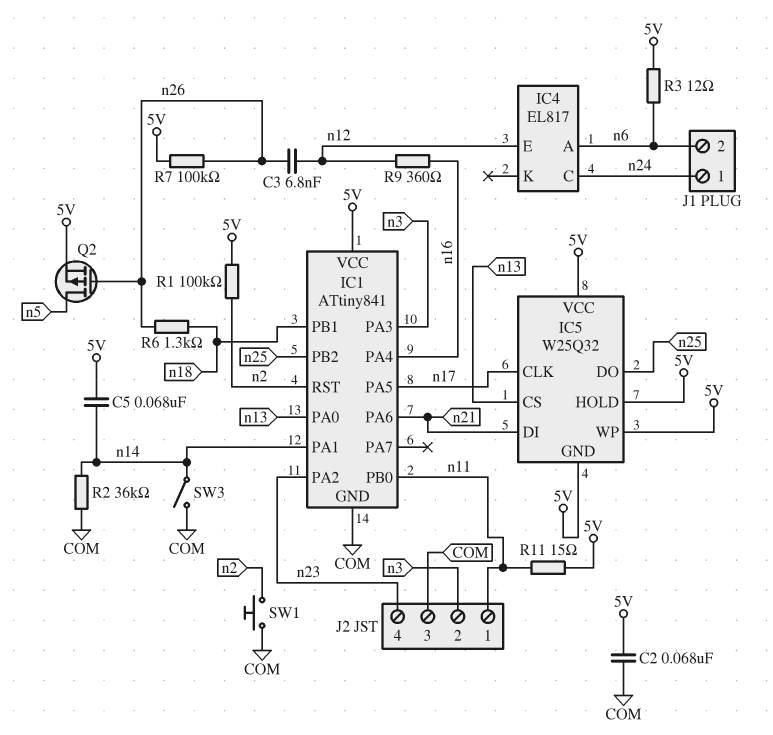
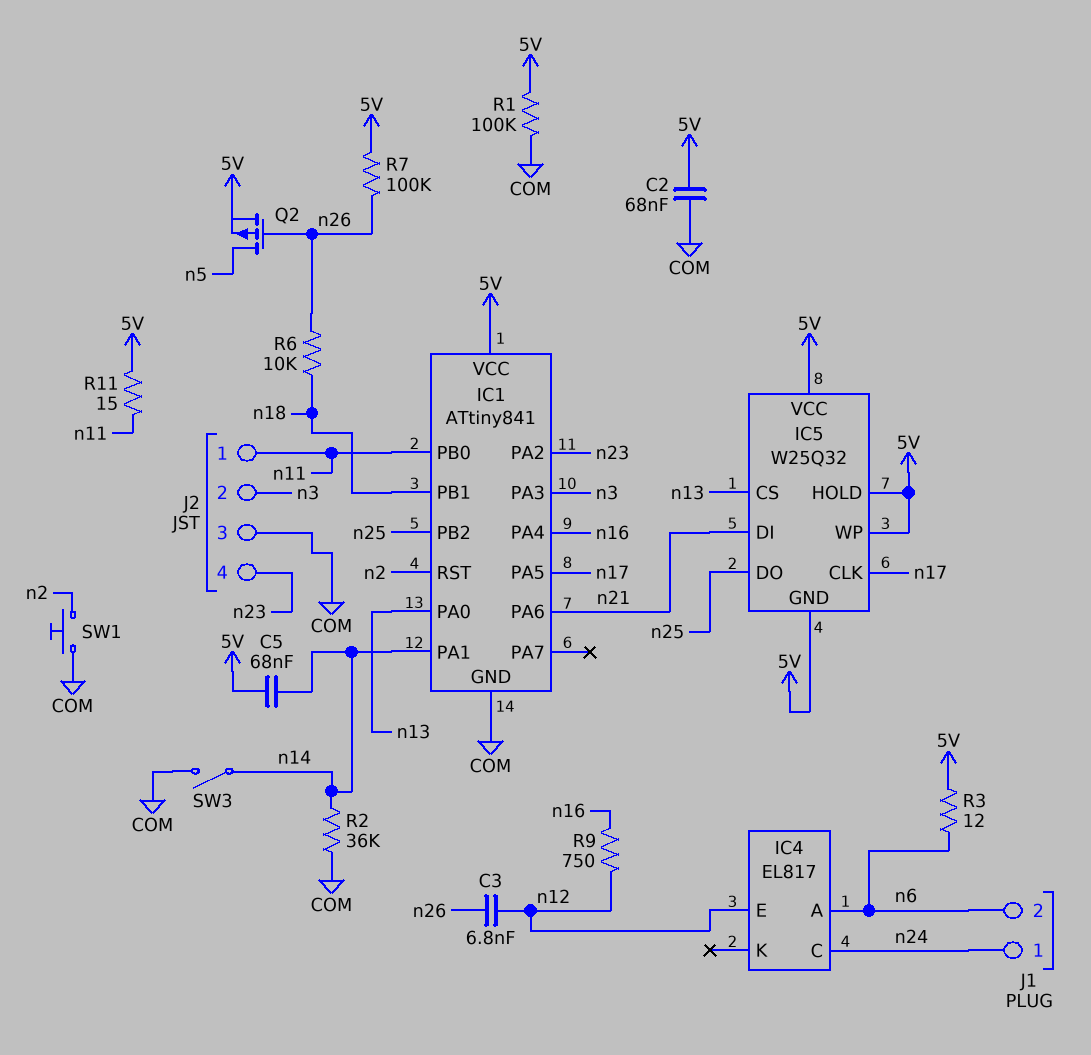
R1: 100k (5V, n2) -> 100k (5V, COM)
R6: 1.3k (n18, n26) -> 10k (n18, n26)
R9: 360 (n12, n16) -> 750 (n12, n16)

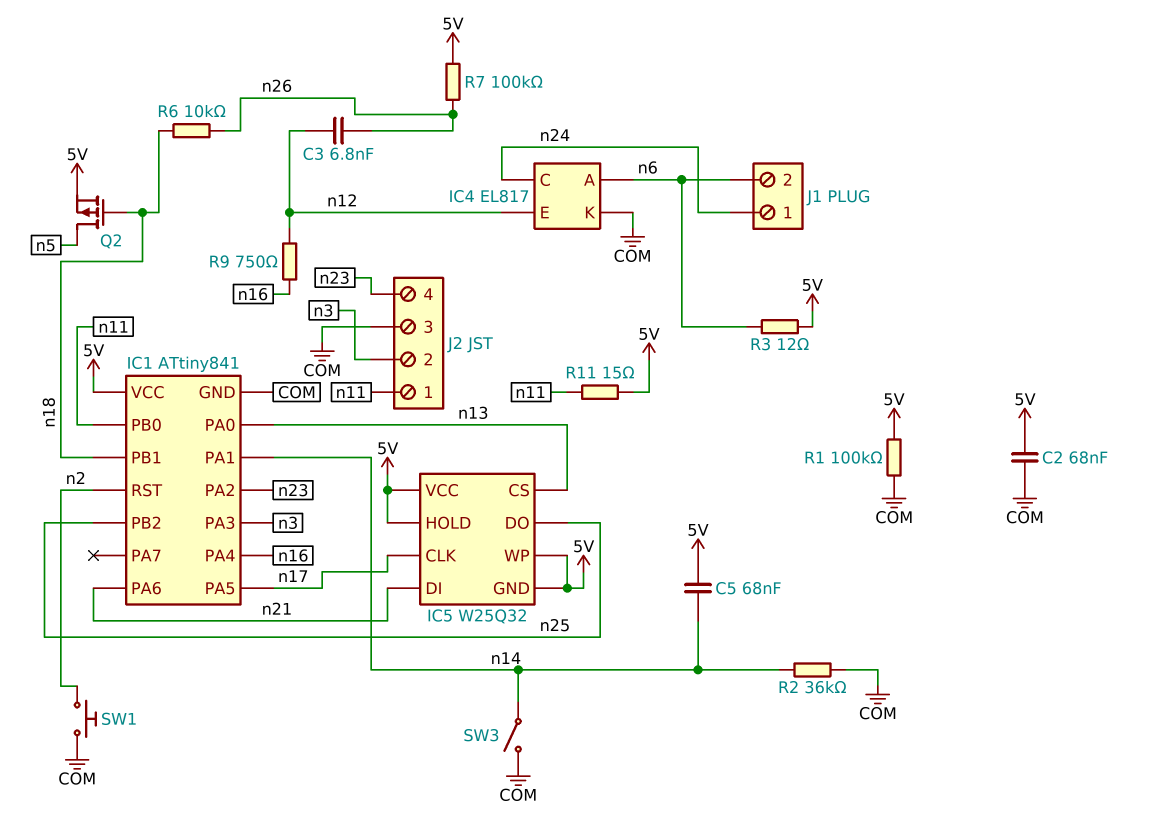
IC4 pin K: none -> COM
Q2: PMOS (G n26, D n5, S 5V) -> PMOS (G n18, D n5, S 5V)

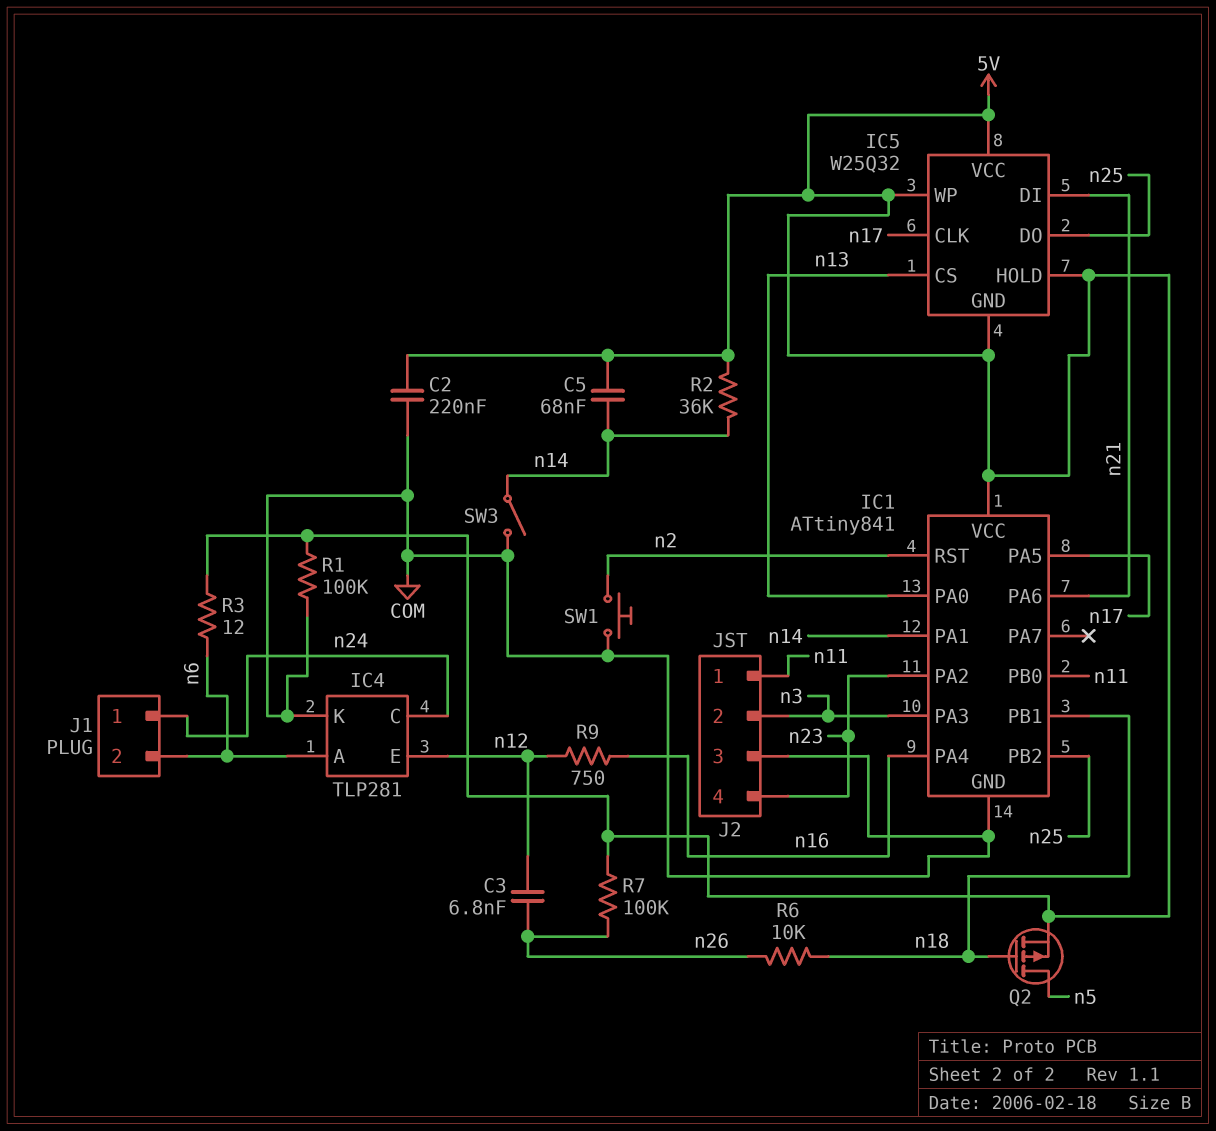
C2: 68nF (5V, COM) -> 220nF (5V, COM)
IC4: EL817 -> TLP281
R2: 36k (COM, n14) -> 36k (5V, n14)
R11: 15 (5V, n11) -> none

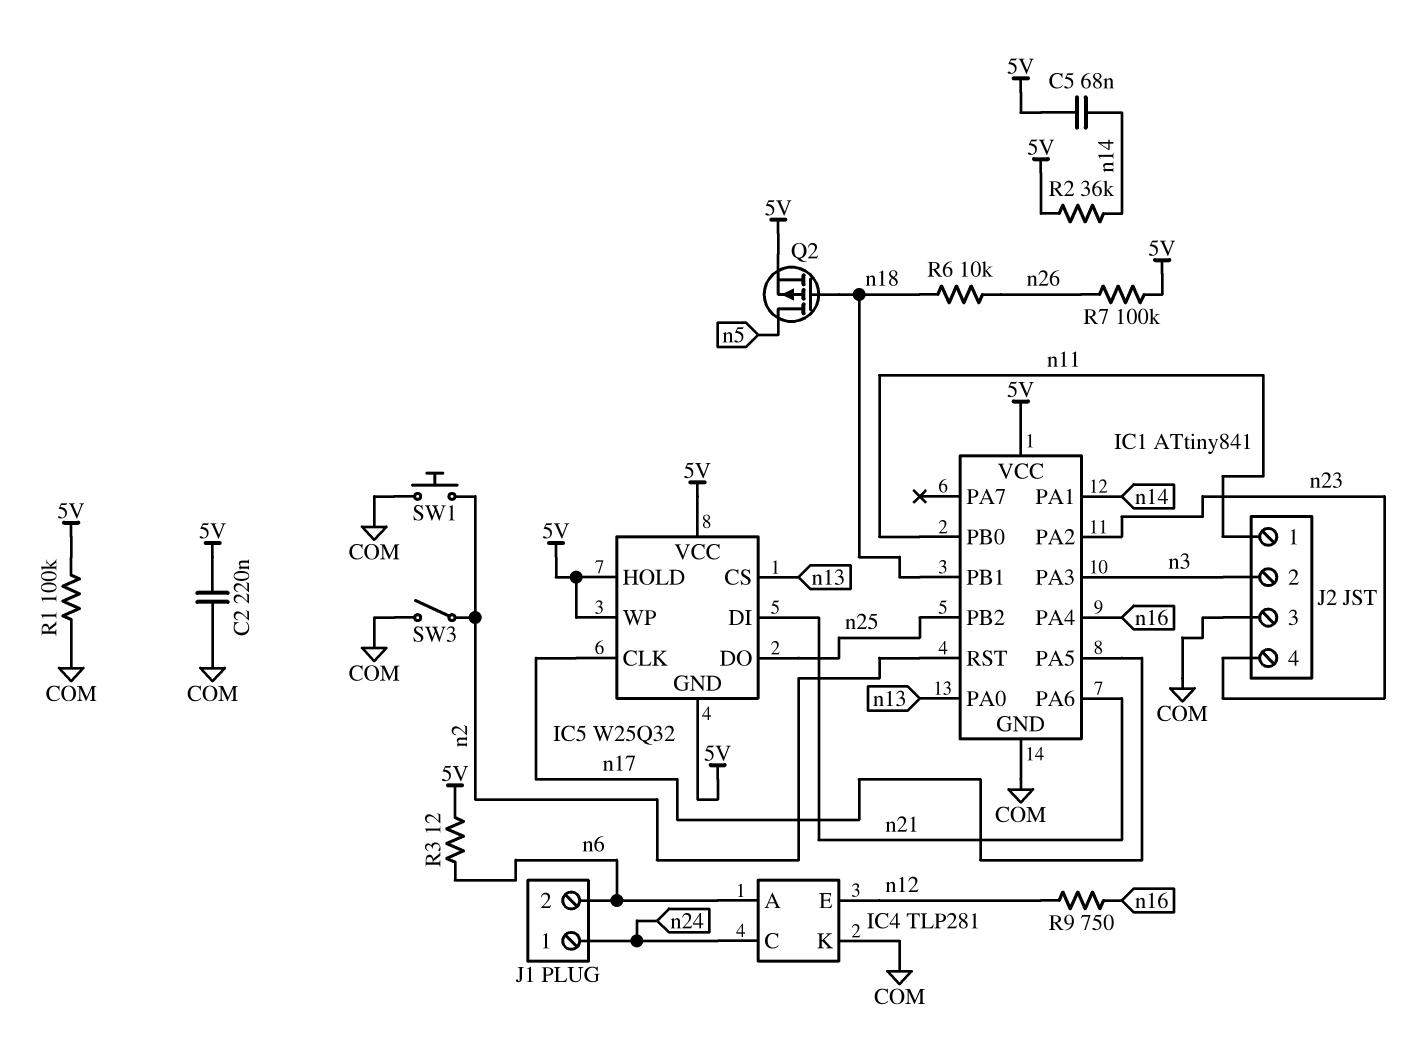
C3: 6.8nF (n12, n26) -> none
SW3: switch (COM, n14) -> switch (COM, n2)

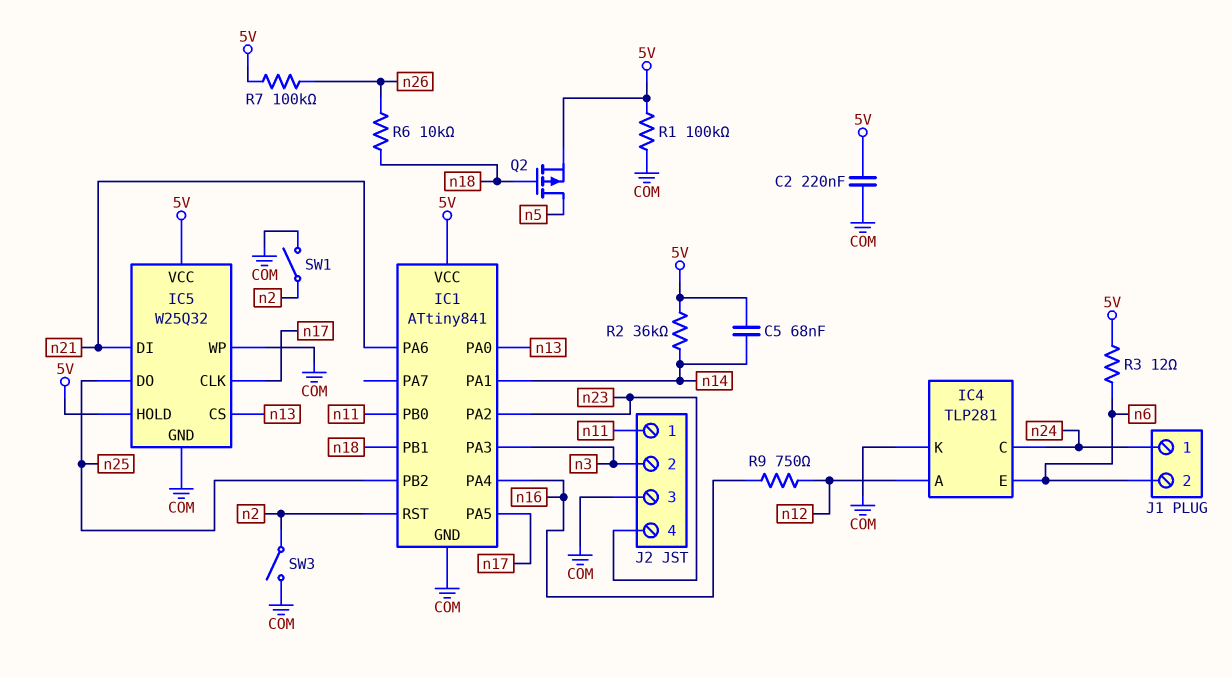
IC4 pin A: n6 -> n12
IC4 pin E: n12 -> n6
IC5 pin GND: 5V -> COM
IC5 pin WP: 5V -> COM
SW1: button (COM, n2) -> switch (COM, n2)

